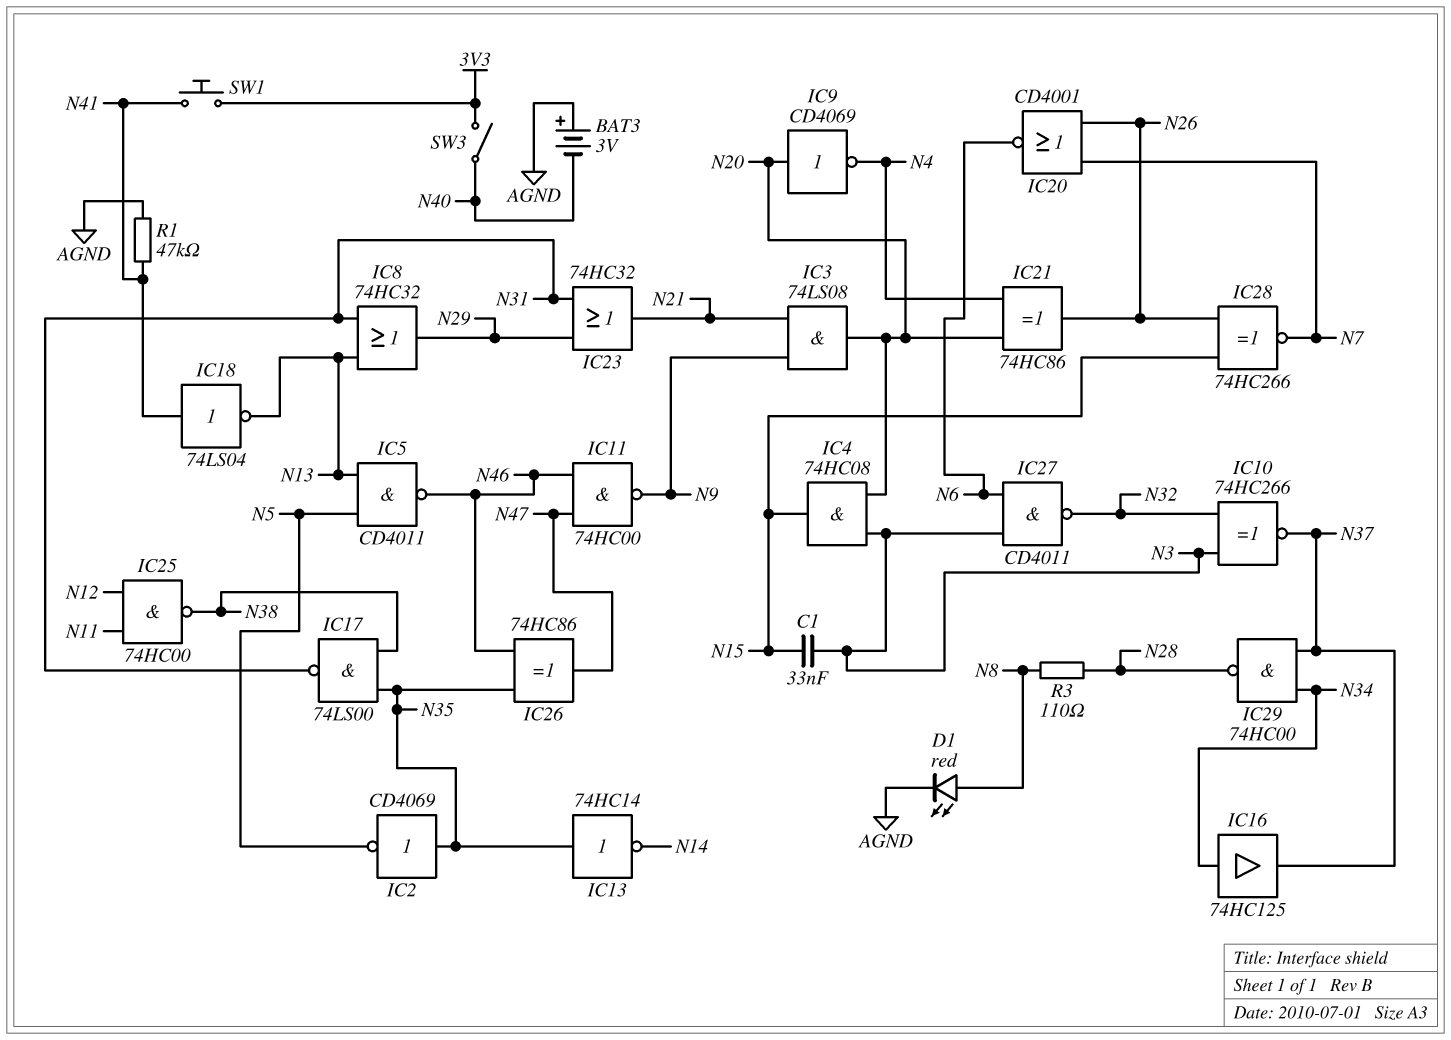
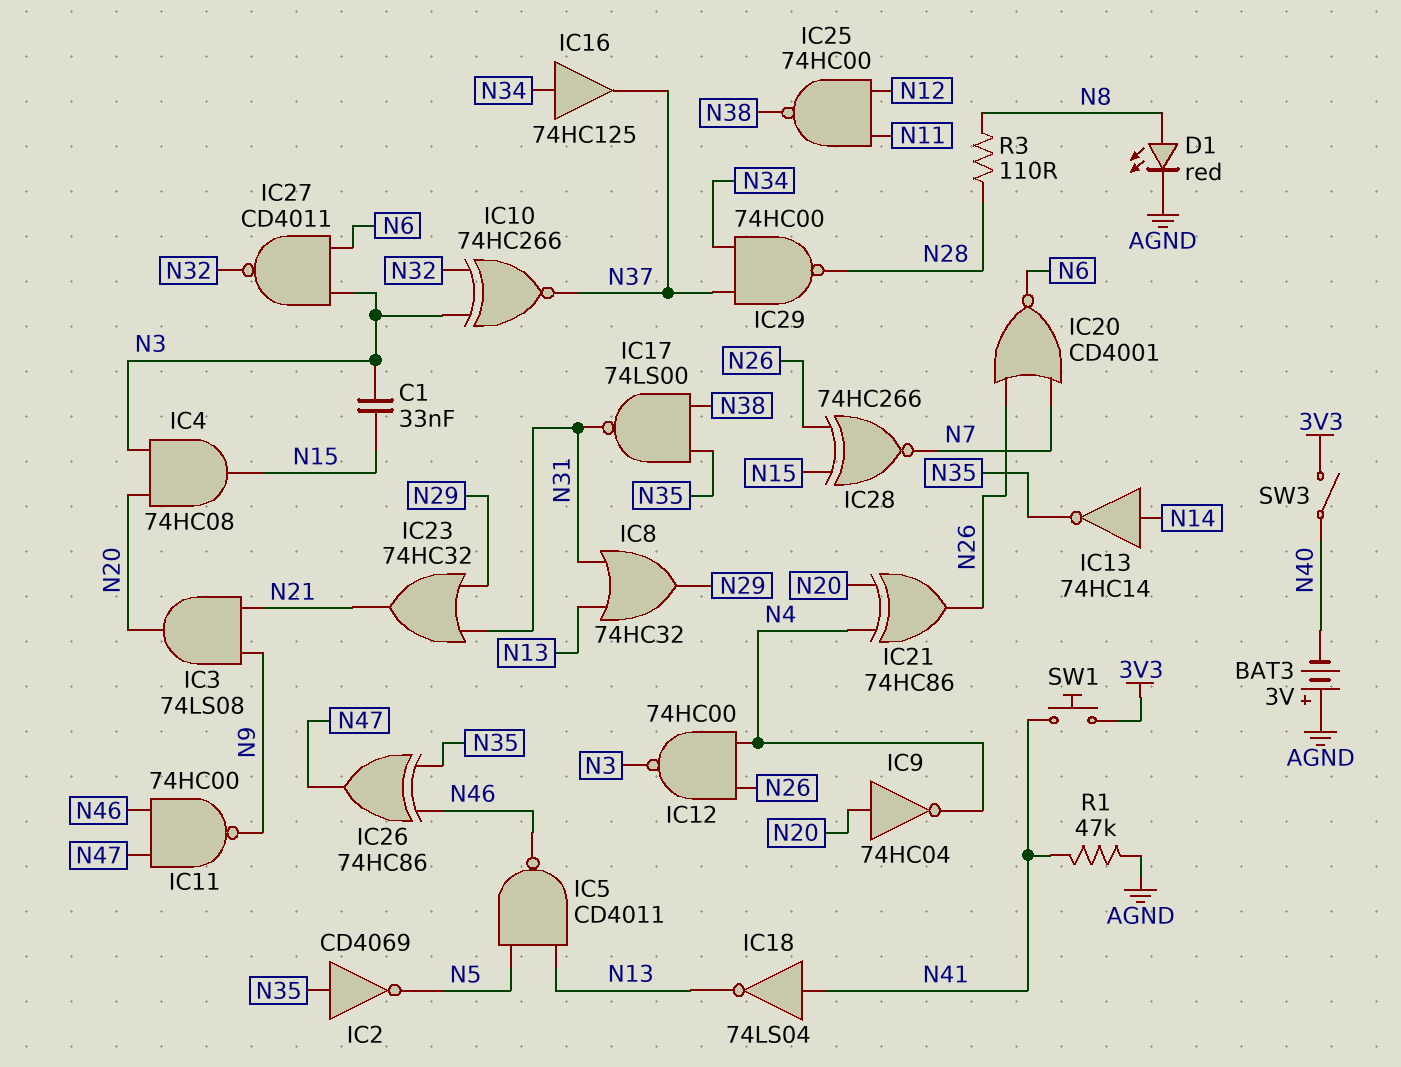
IC9: NOT CD4069 (in N20, out N4) -> NOT 74HC04 (in N20, out N4)
IC12: none -> NAND 74HC00 (in N4, in N26, out N3)
IC13: NOT 74HC14 (in N35, out N14) -> NOT 74HC14 (in N14, out N35)

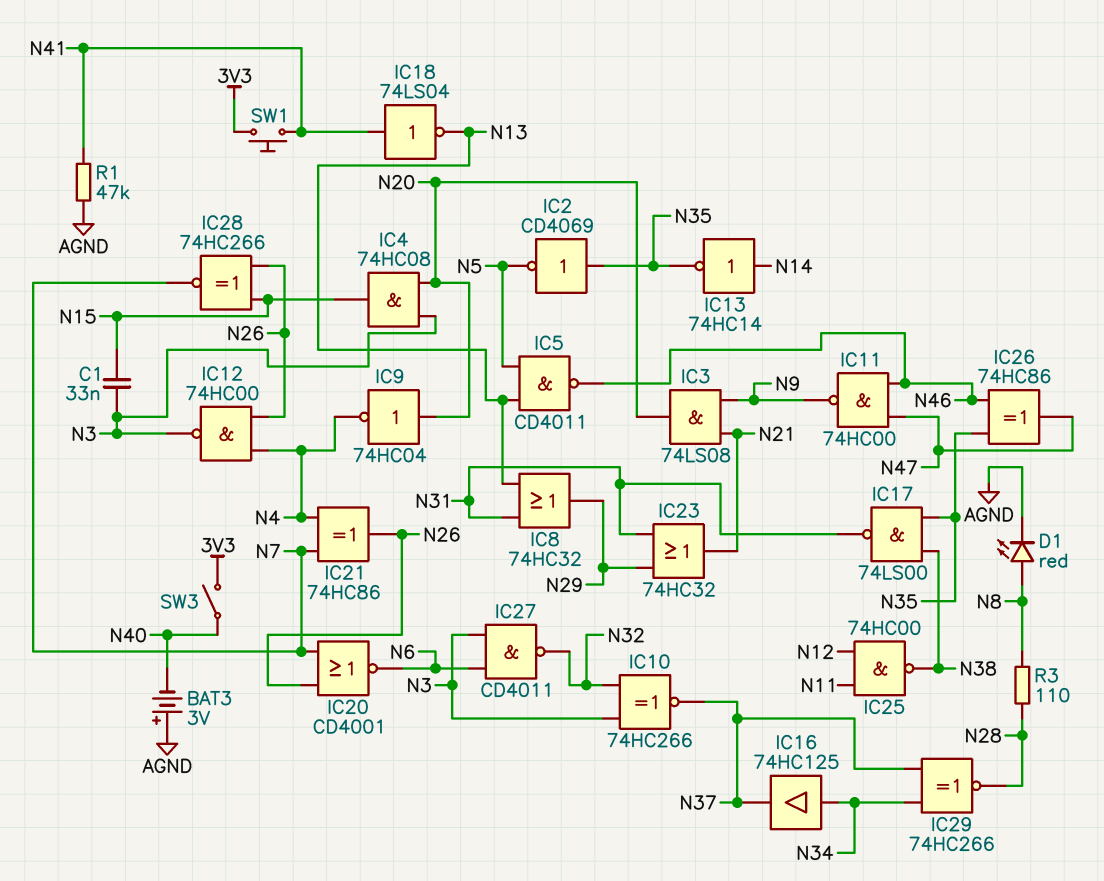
IC21: XOR 74HC86 (in N4, in N20, out N26) -> XOR 74HC86 (in N4, in N7, out N26)
IC29: NAND 74HC00 (in N34, in N37, out N28) -> XNOR 74HC266 (in N34, in N37, out N28)

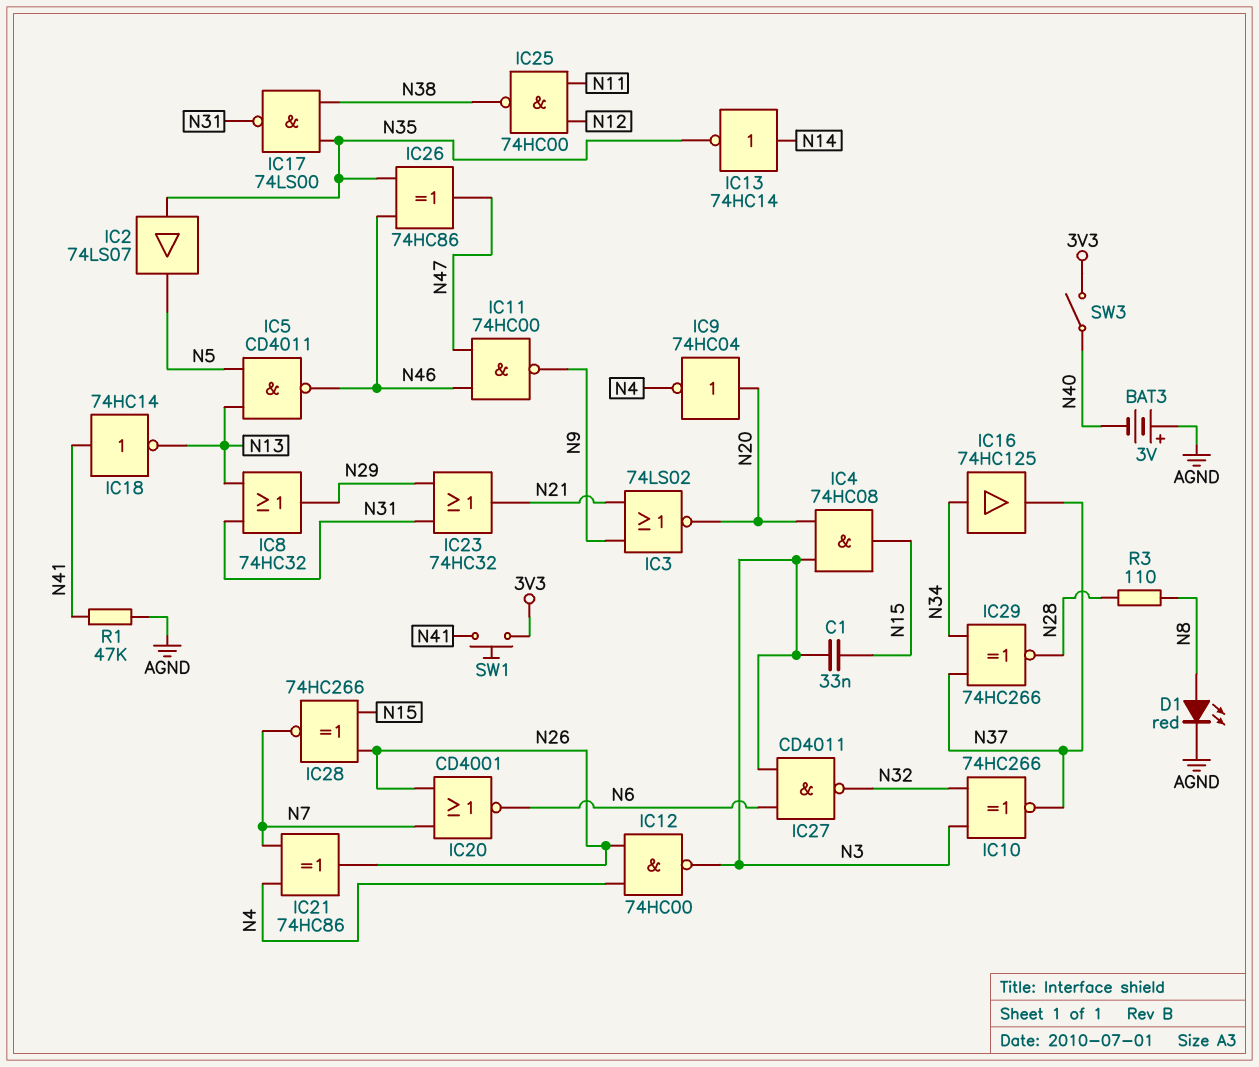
IC2: NOT CD4069 (in N35, out N5) -> buffer 74LS07 (in N35, out N5)
IC3: AND 74LS08 (in N9, in N21, out N20) -> NOR 74LS02 (in N9, in N21, out N20)
IC18: NOT 74LS04 (in N41, out N13) -> NOT 74HC14 (in N41, out N13)

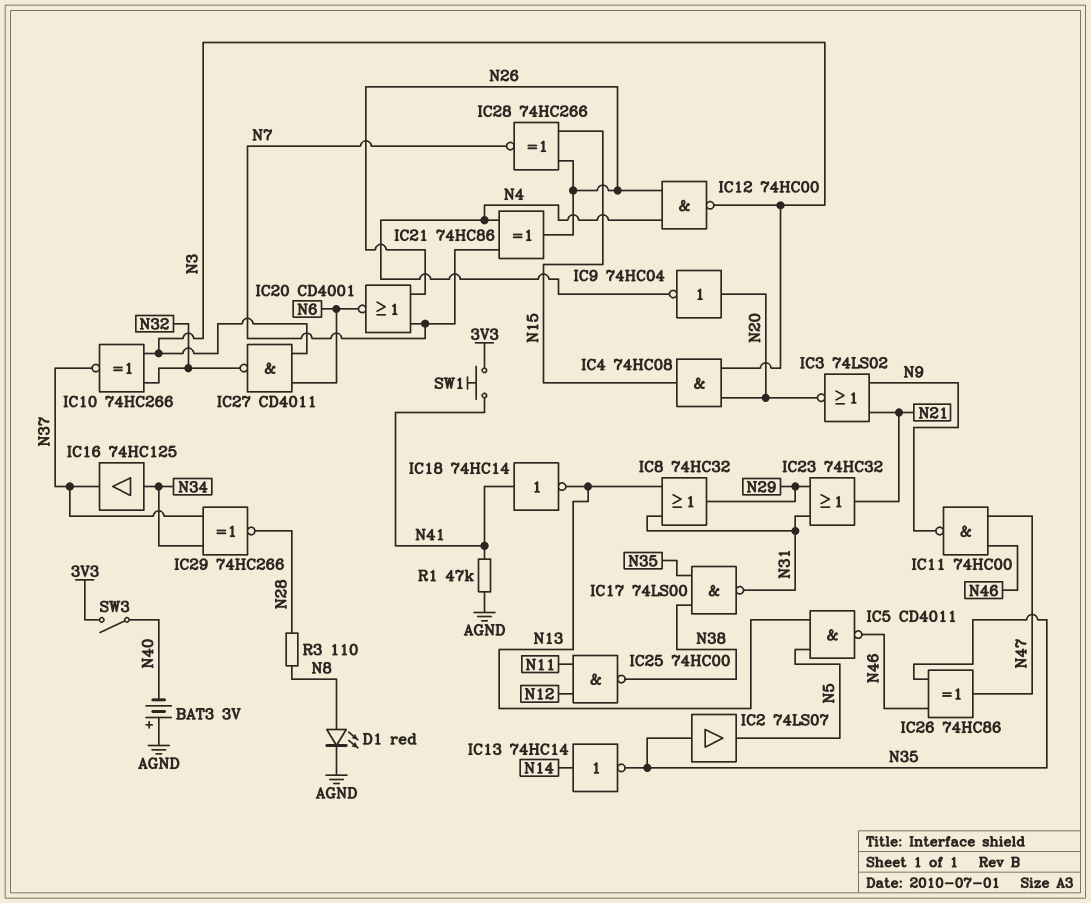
C1: 33nF (N3, N15) -> none

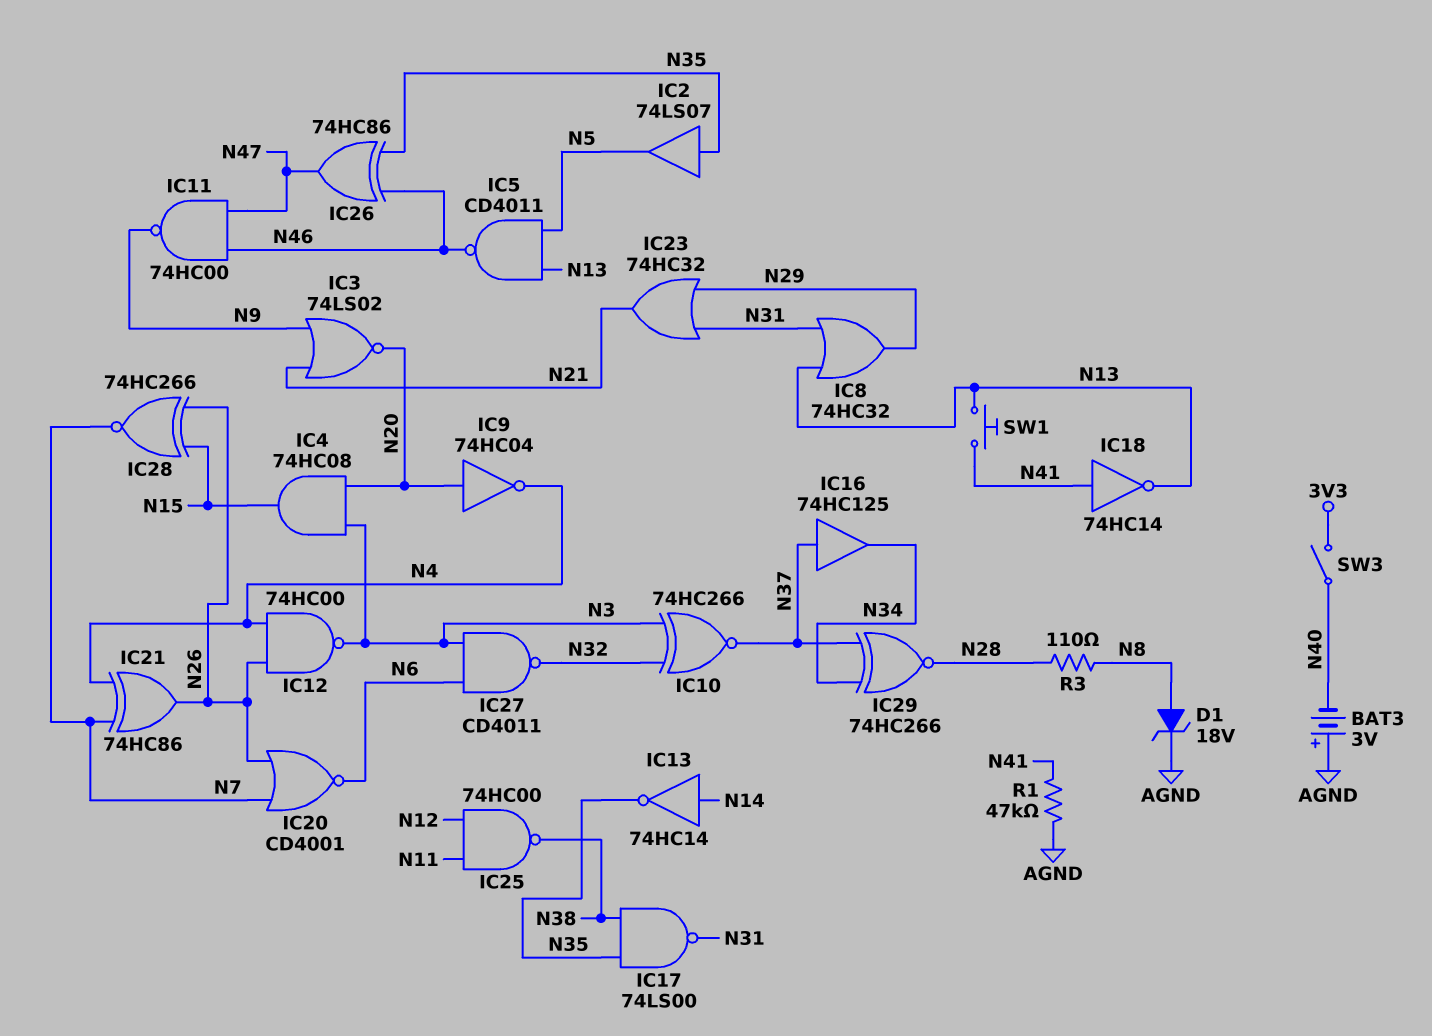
D1: LED red (A N8, K AGND) -> zener 18V (A N8, K AGND)
IC16: buffer 74HC125 (in N34, out N37) -> buffer 74HC125 (in N37, out N34)
SW1: button (3V3, N41) -> button (N13, N41)

